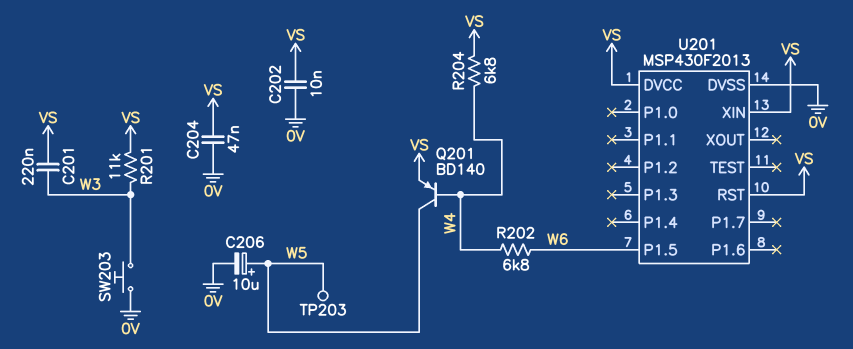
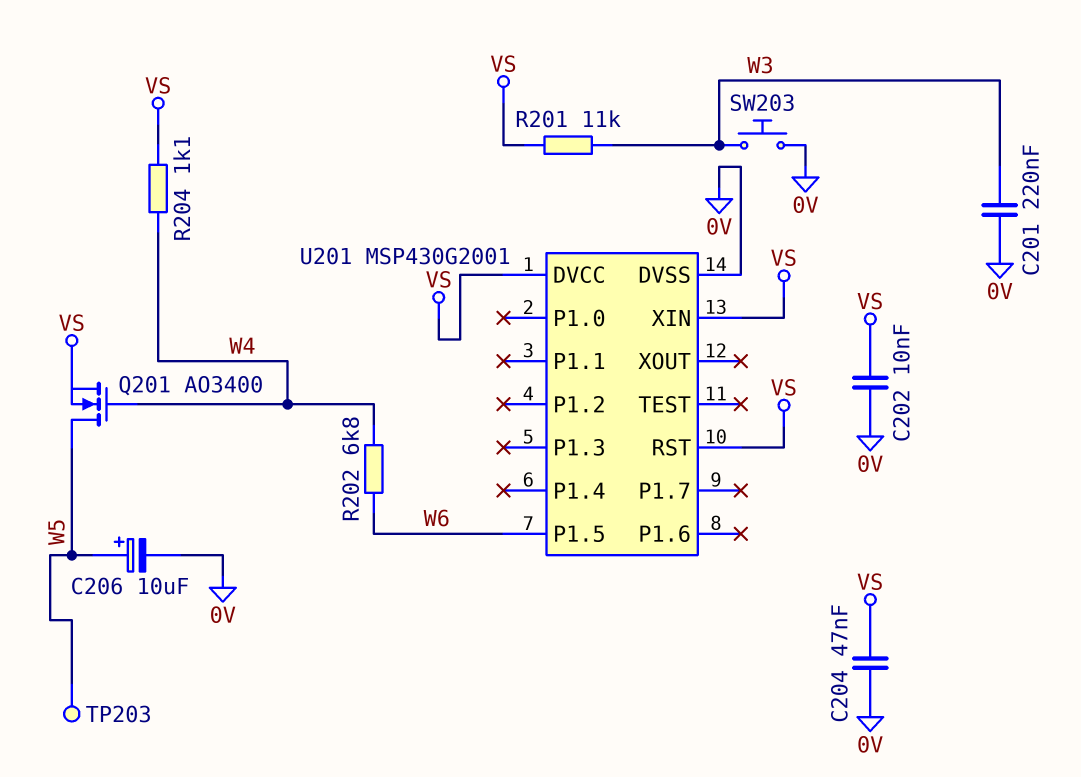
C201: 220nF (VS, W3) -> 220nF (0V, W3)
Q201: PNP BD140 (B W4, C W5, E VS) -> NMOS AO3400 (G W4, D W5, S VS)
R204: 6.8k (VS, W4) -> 1.1k (VS, W4)
U201: MSP430F2013 -> MSP430G2001

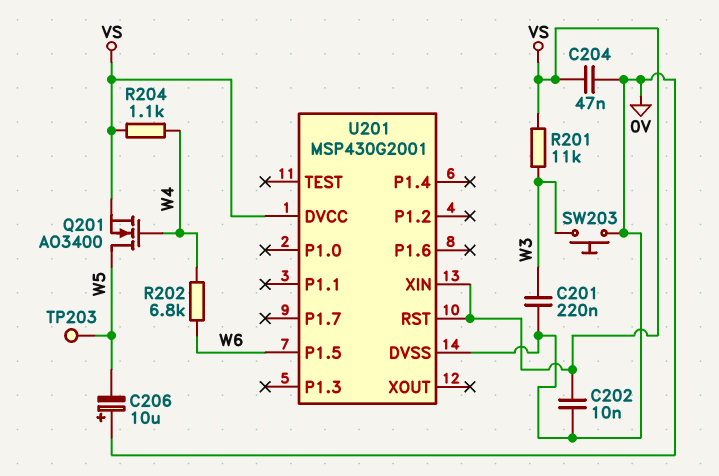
C206: 10uF (plus W5, minus 0V) -> 10uF (plus 0V, minus W5)

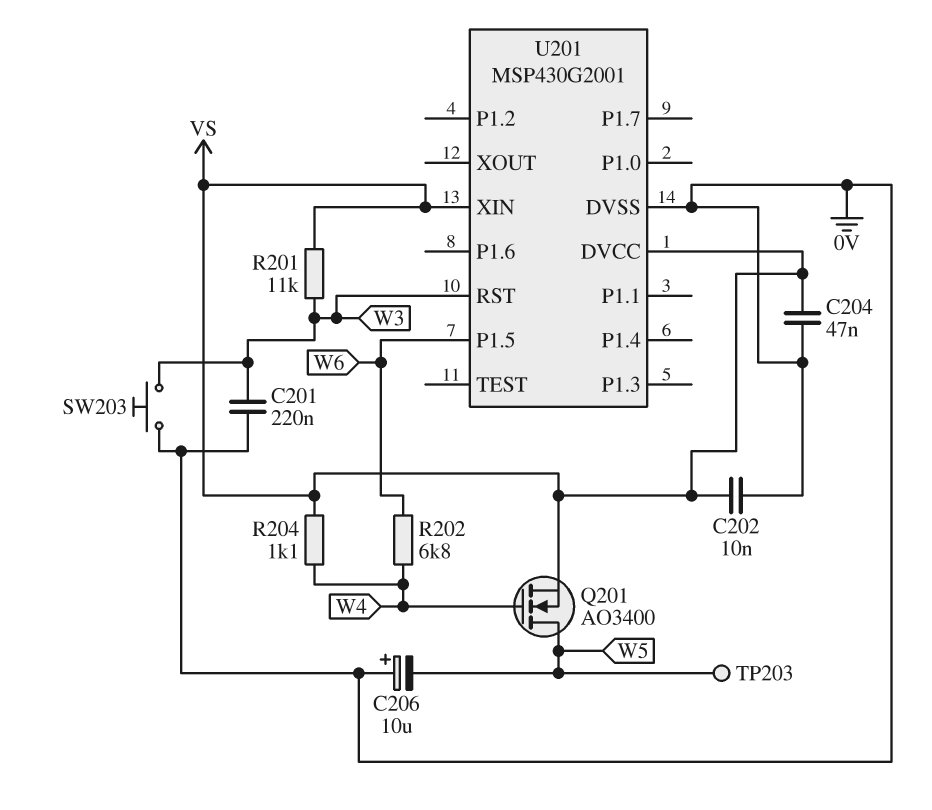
U201 pin RST: VS -> W3

